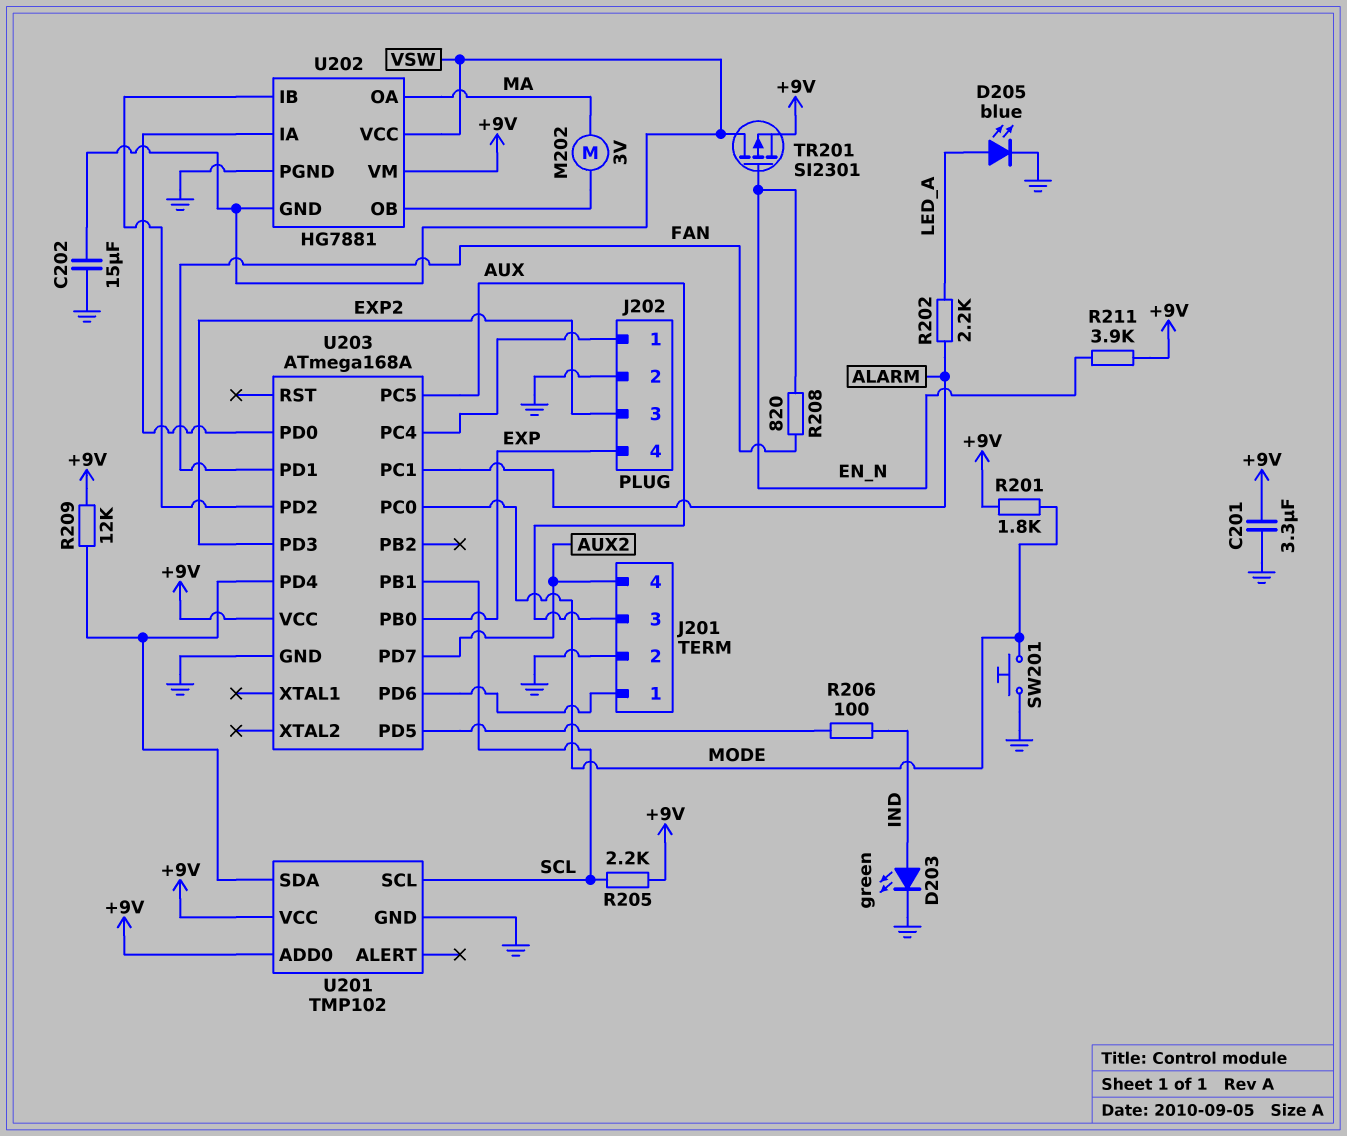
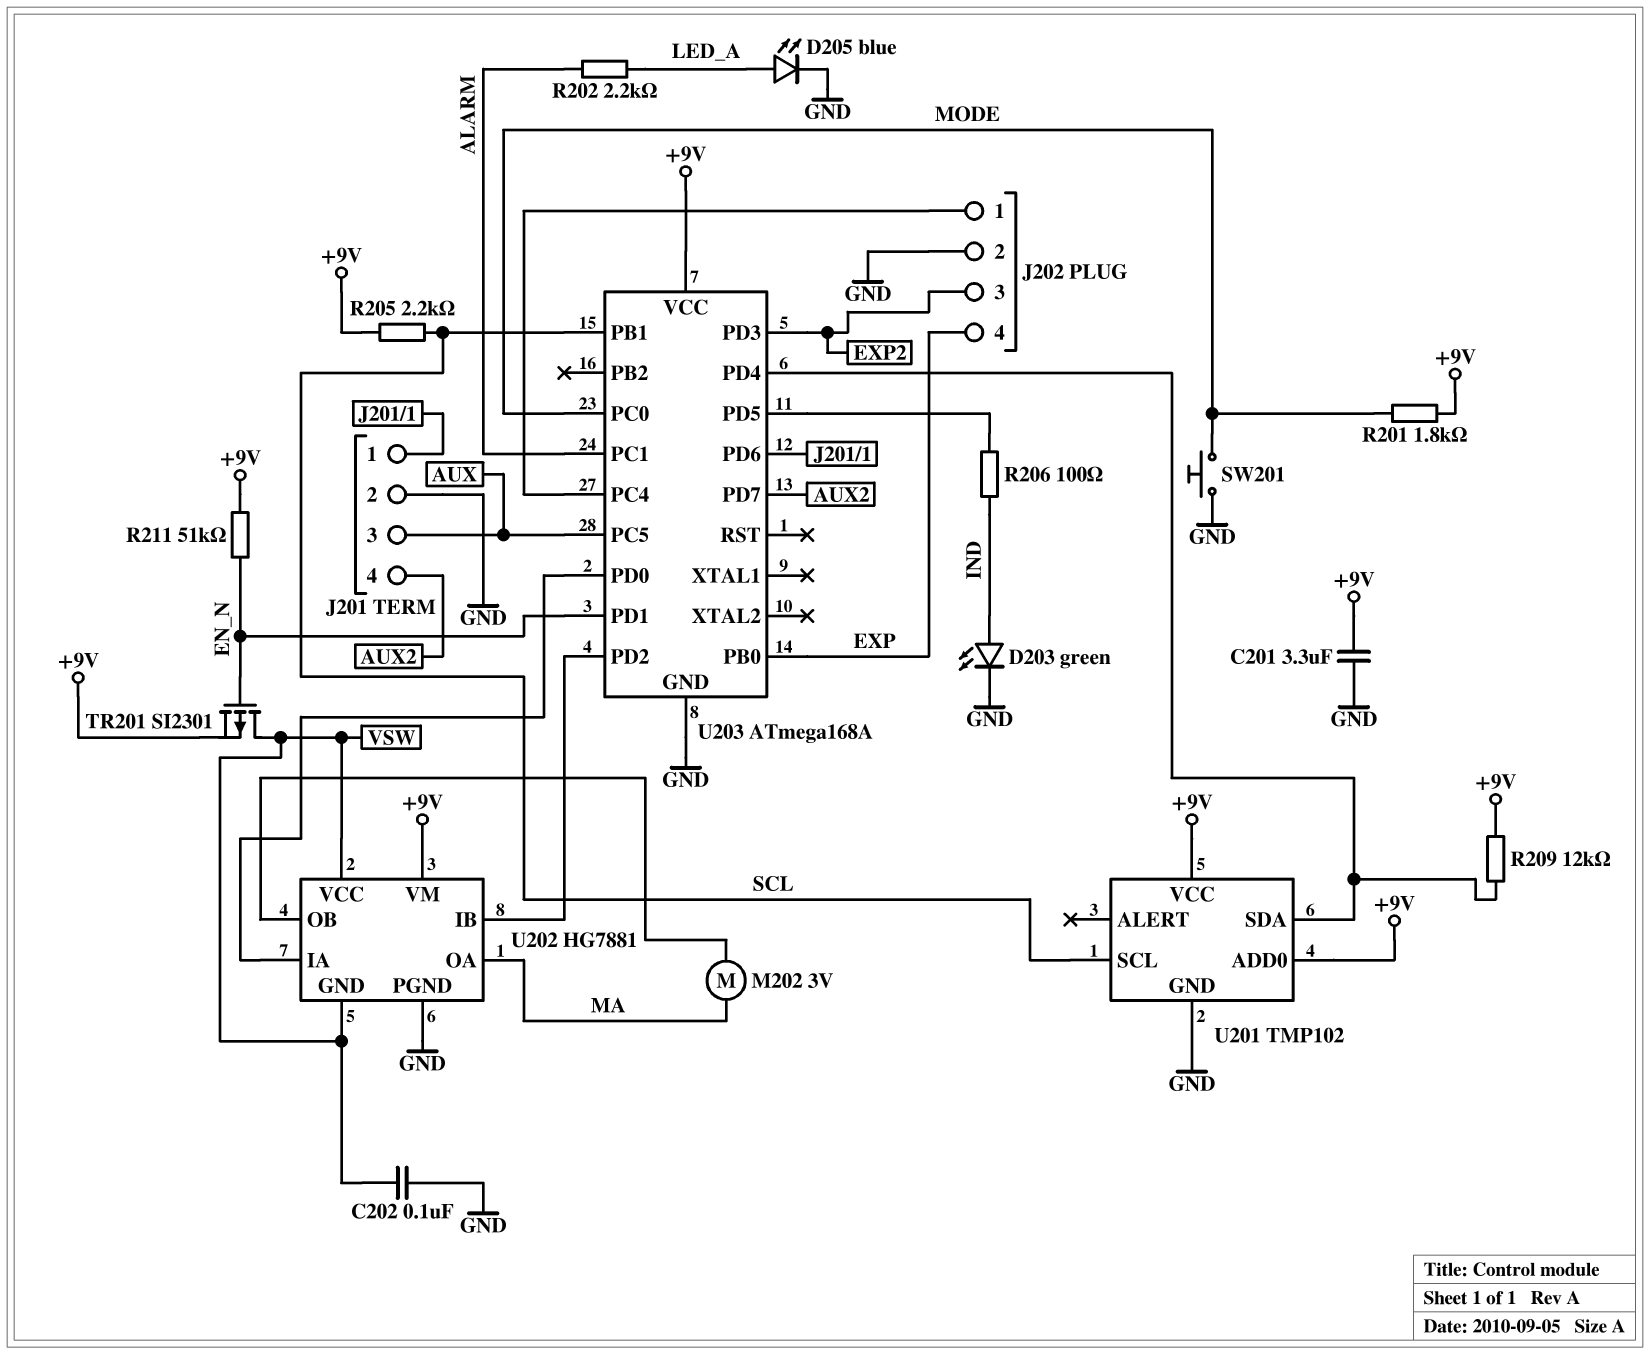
C202: 15uF (GND, VSW) -> 100nF (GND, VSW)
R208: 820 (EN_N, FAN) -> none
R211: 3.9k (+9V, EN_N) -> 51k (+9V, EN_N)
U203 pin PD1: FAN -> EN_N

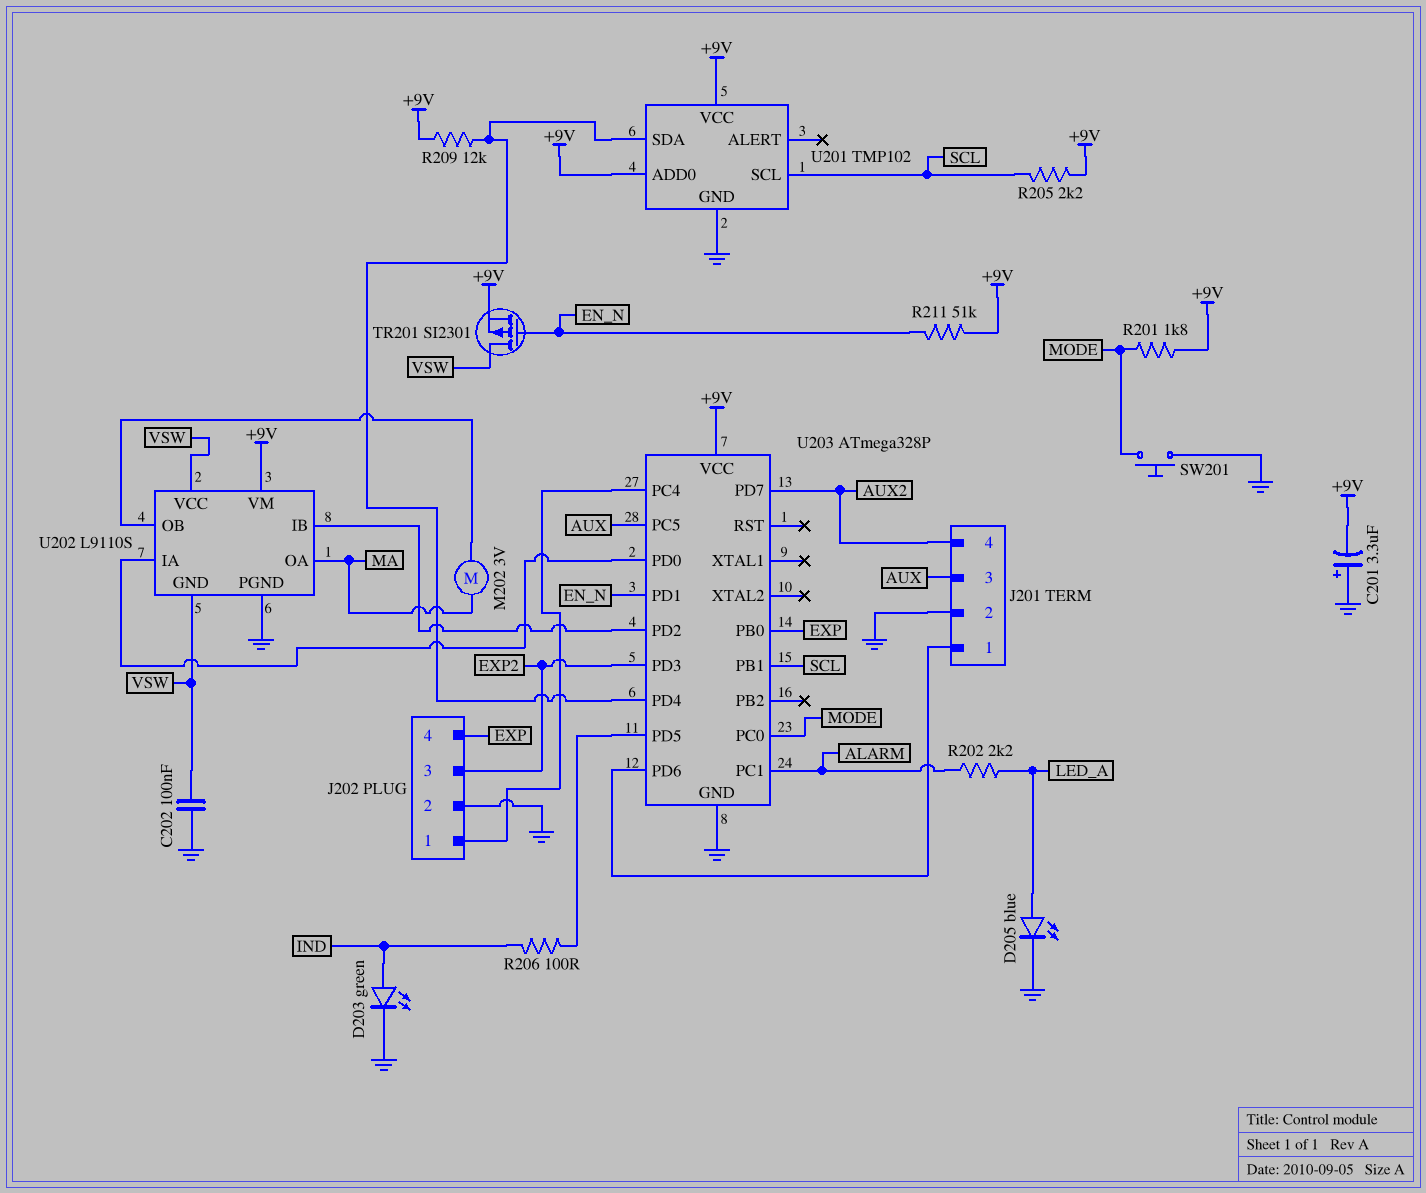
C201: 3.3uF (+9V, GND) -> 3.3uF (plus GND, minus +9V)
U202: HG7881 -> L9110S
U203: ATmega168A -> ATmega328P

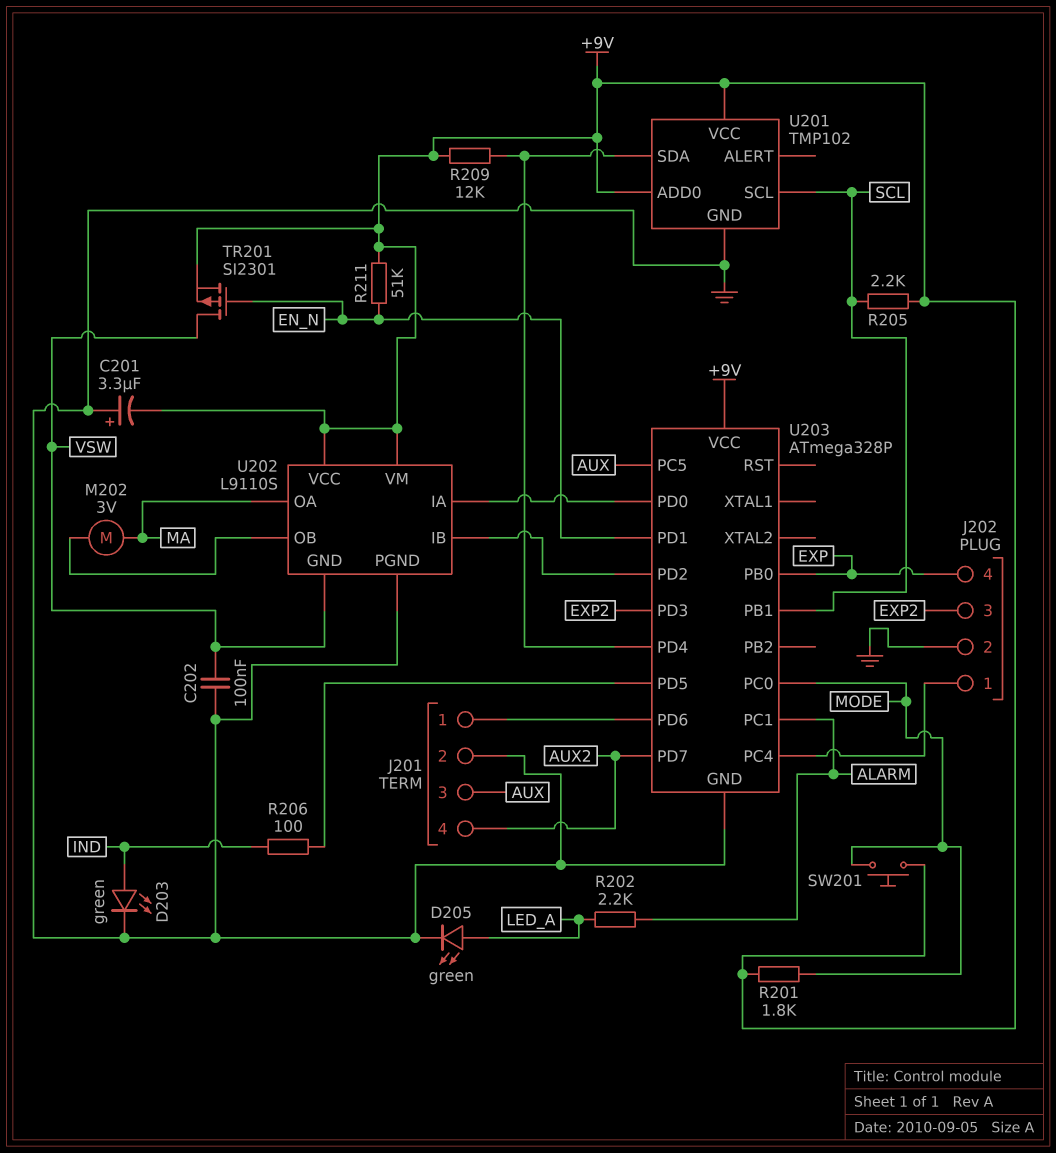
D205: LED blue (A LED_A, K GND) -> LED green (A LED_A, K GND)
SW201: button (GND, MODE) -> button (+9V, MODE)
U202 pin VCC: VSW -> +9V

